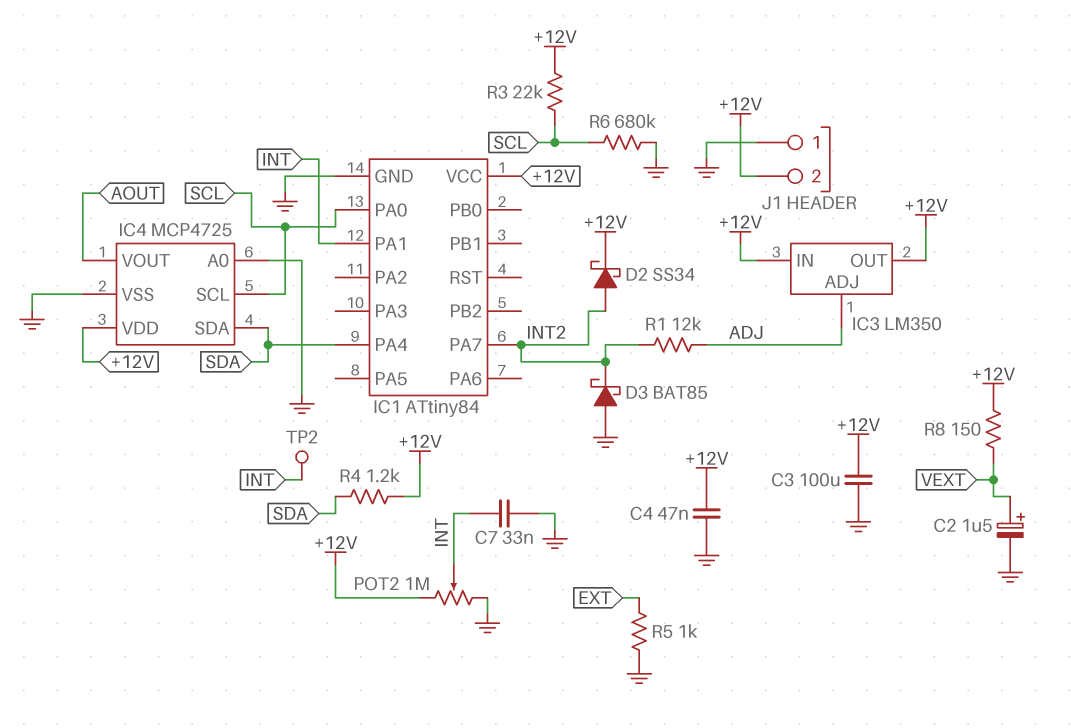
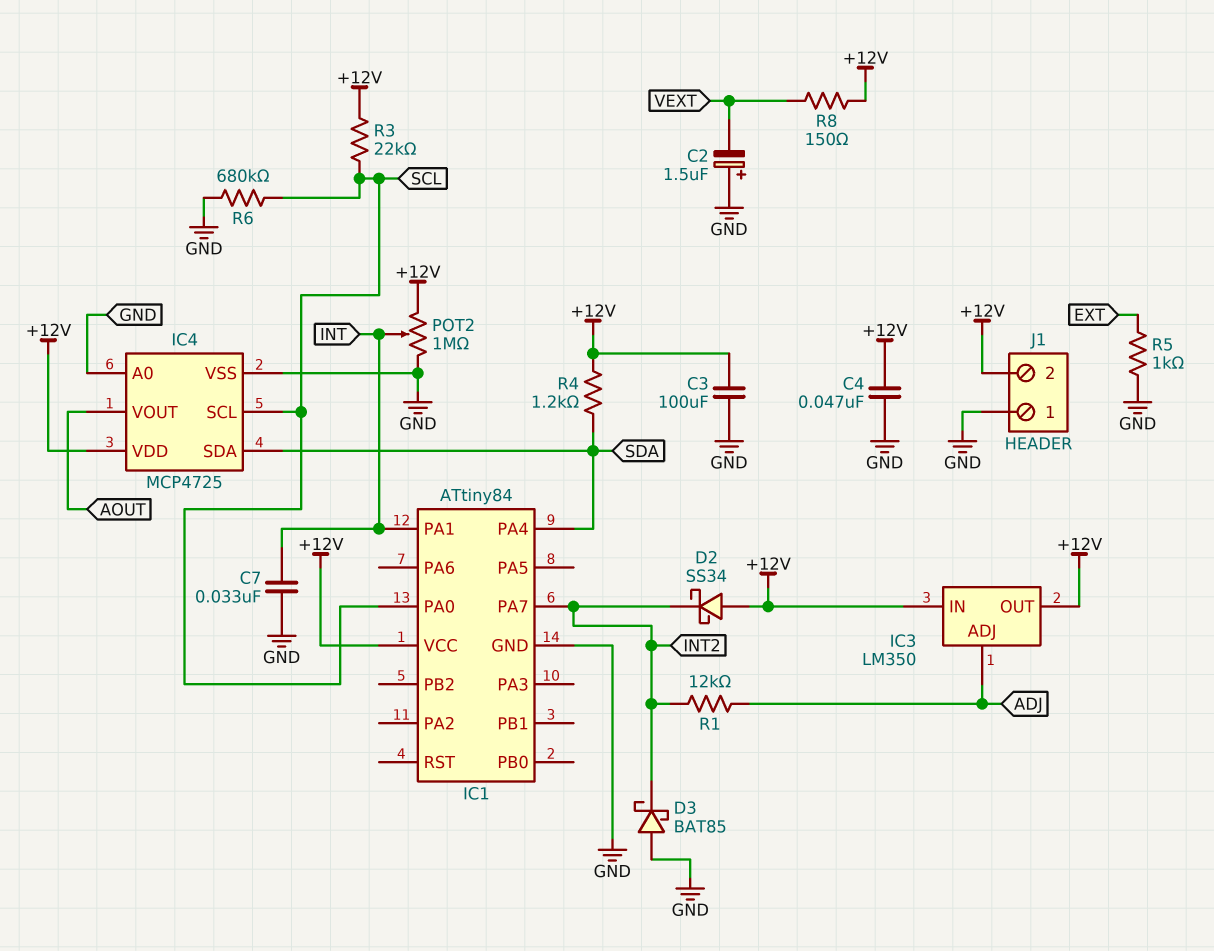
C2: 1.5uF (plus VEXT, minus GND) -> 1.5uF (plus GND, minus VEXT)
D2: schottky SS34 (A INT2, K +12V) -> schottky SS34 (A +12V, K INT2)
TP2: test point (INT) -> none

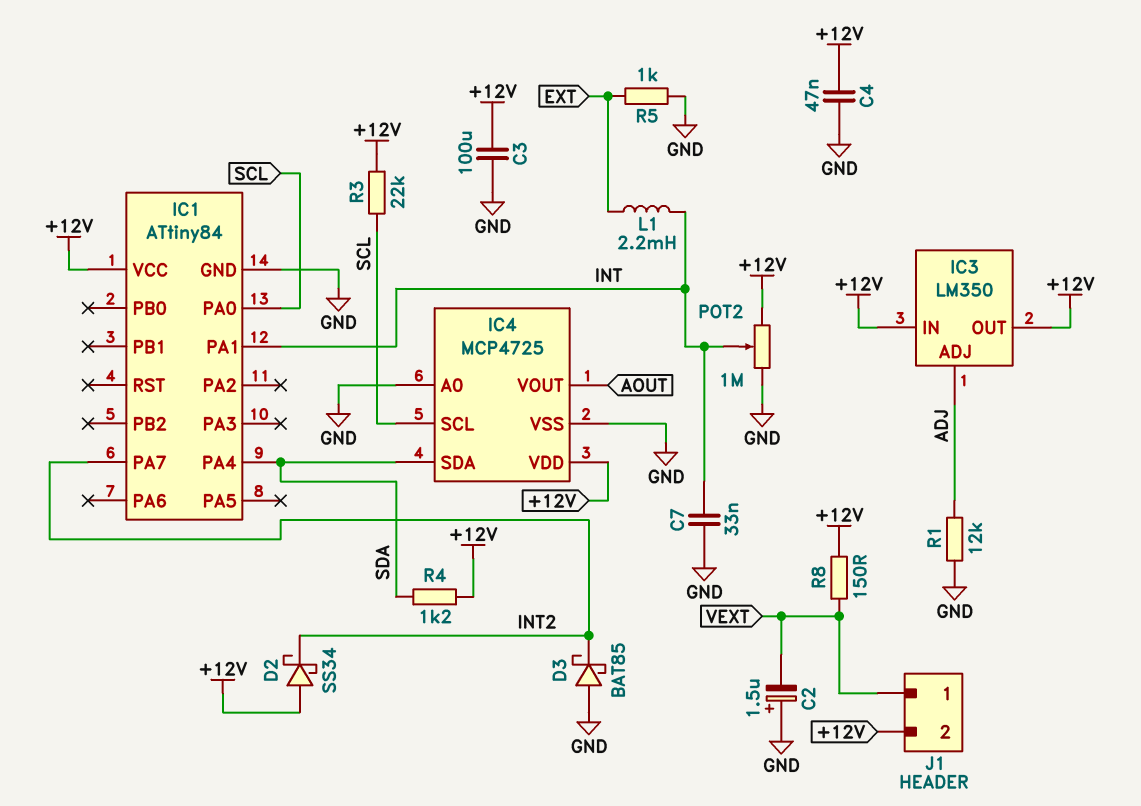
J1 pin 1: GND -> VEXT
L1: none -> 2.2mH (EXT, INT)
R1: 12k (ADJ, INT2) -> 12k (ADJ, GND)
R6: 680k (GND, SCL) -> none

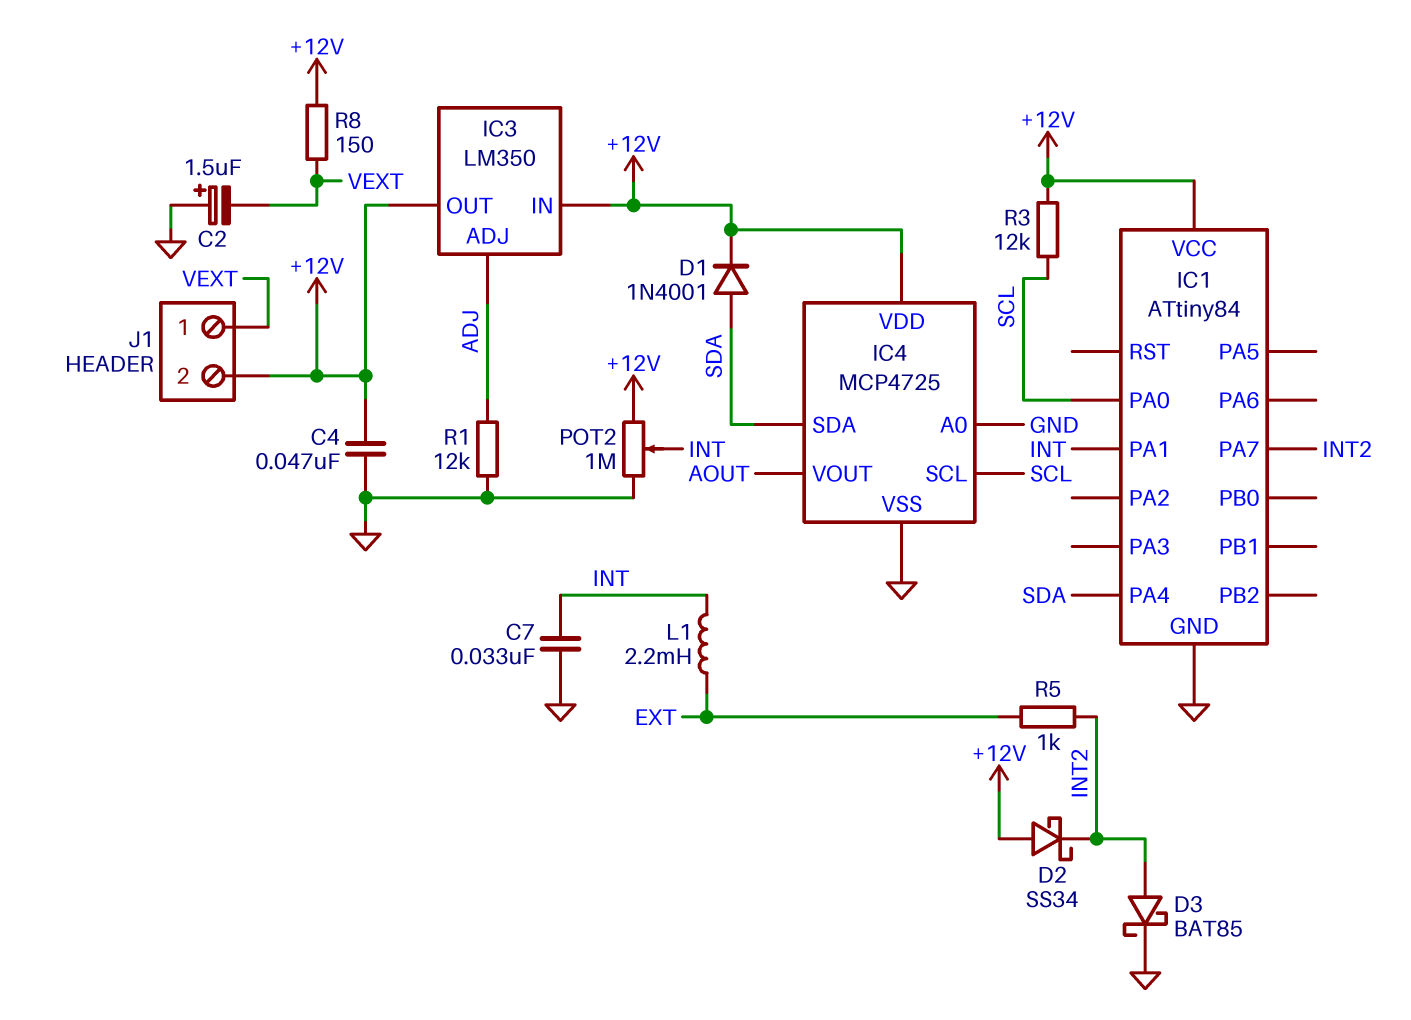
C3: 100uF (+12V, GND) -> none
D1: none -> diode 1N4001 (A SDA, K +12V)
D3: schottky BAT85 (A GND, K INT2) -> schottky BAT85 (A INT2, K GND)
R3: 22k (+12V, SCL) -> 12k (+12V, SCL)
R4: 1.2k (+12V, SDA) -> none
R5: 1k (EXT, GND) -> 1k (EXT, INT2)

